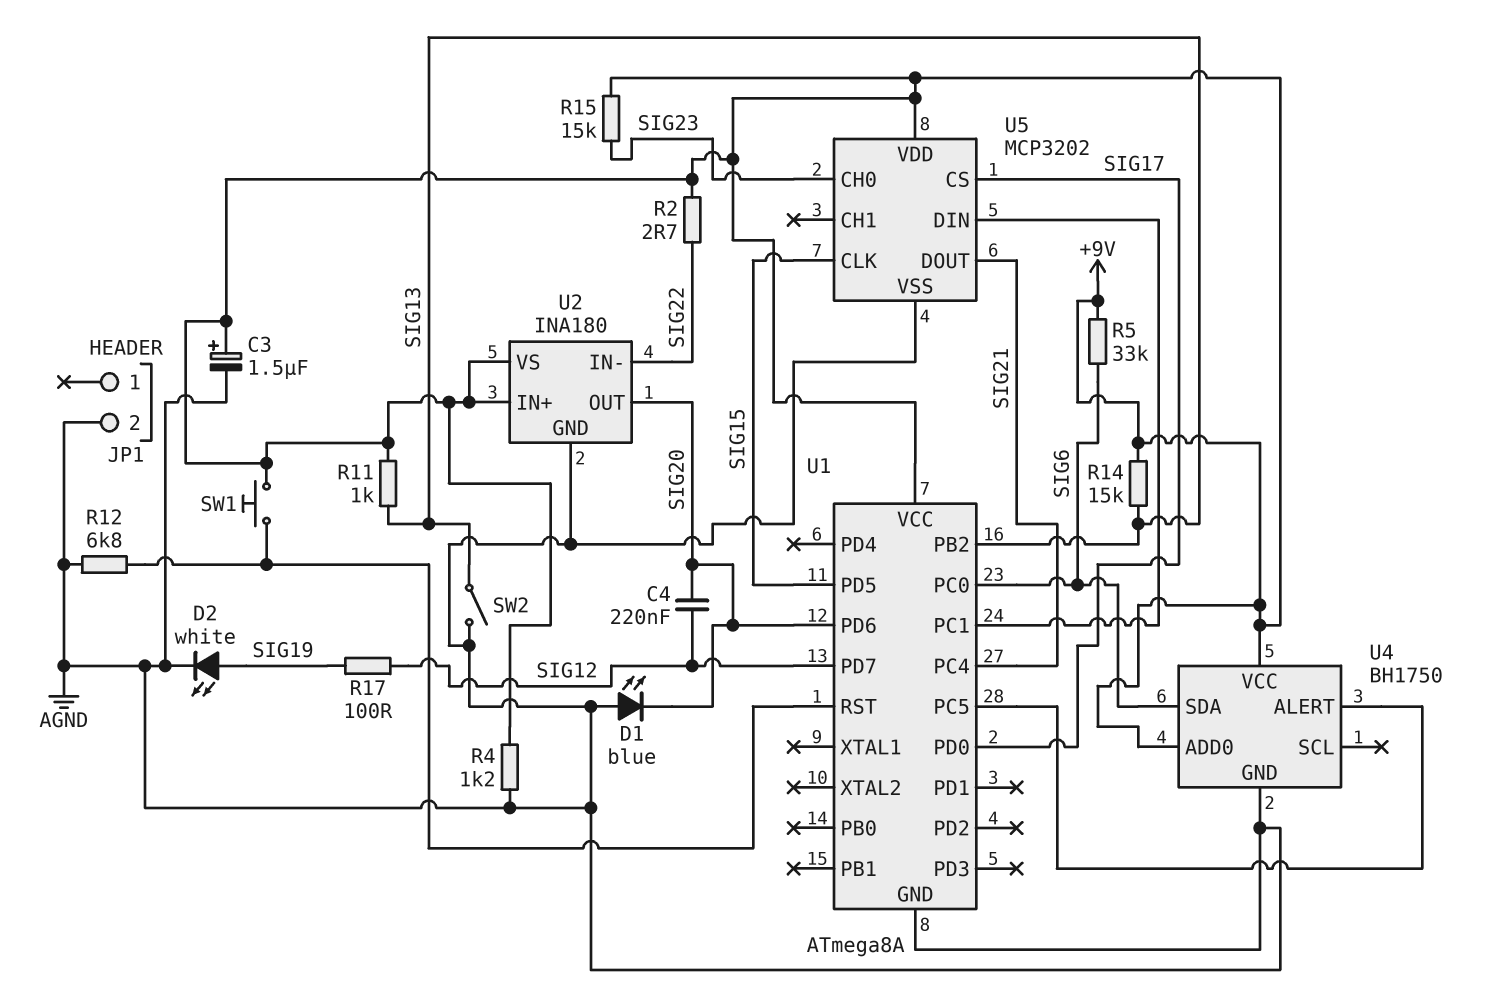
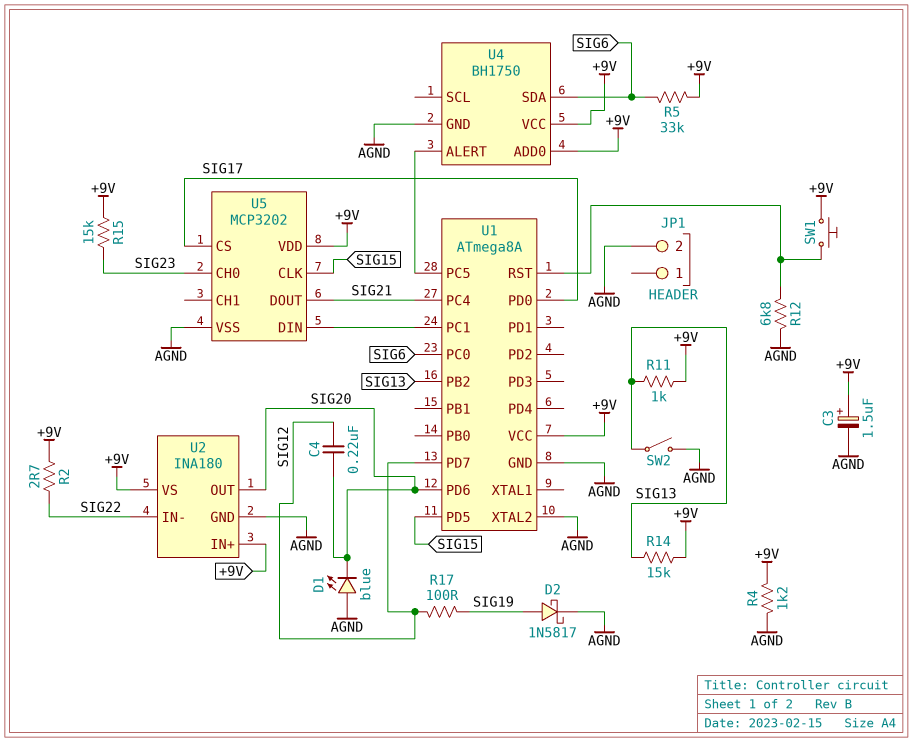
D2: LED white (A SIG19, K AGND) -> schottky 1N5817 (A SIG19, K AGND)
U1 pin XTAL2: none -> AGND

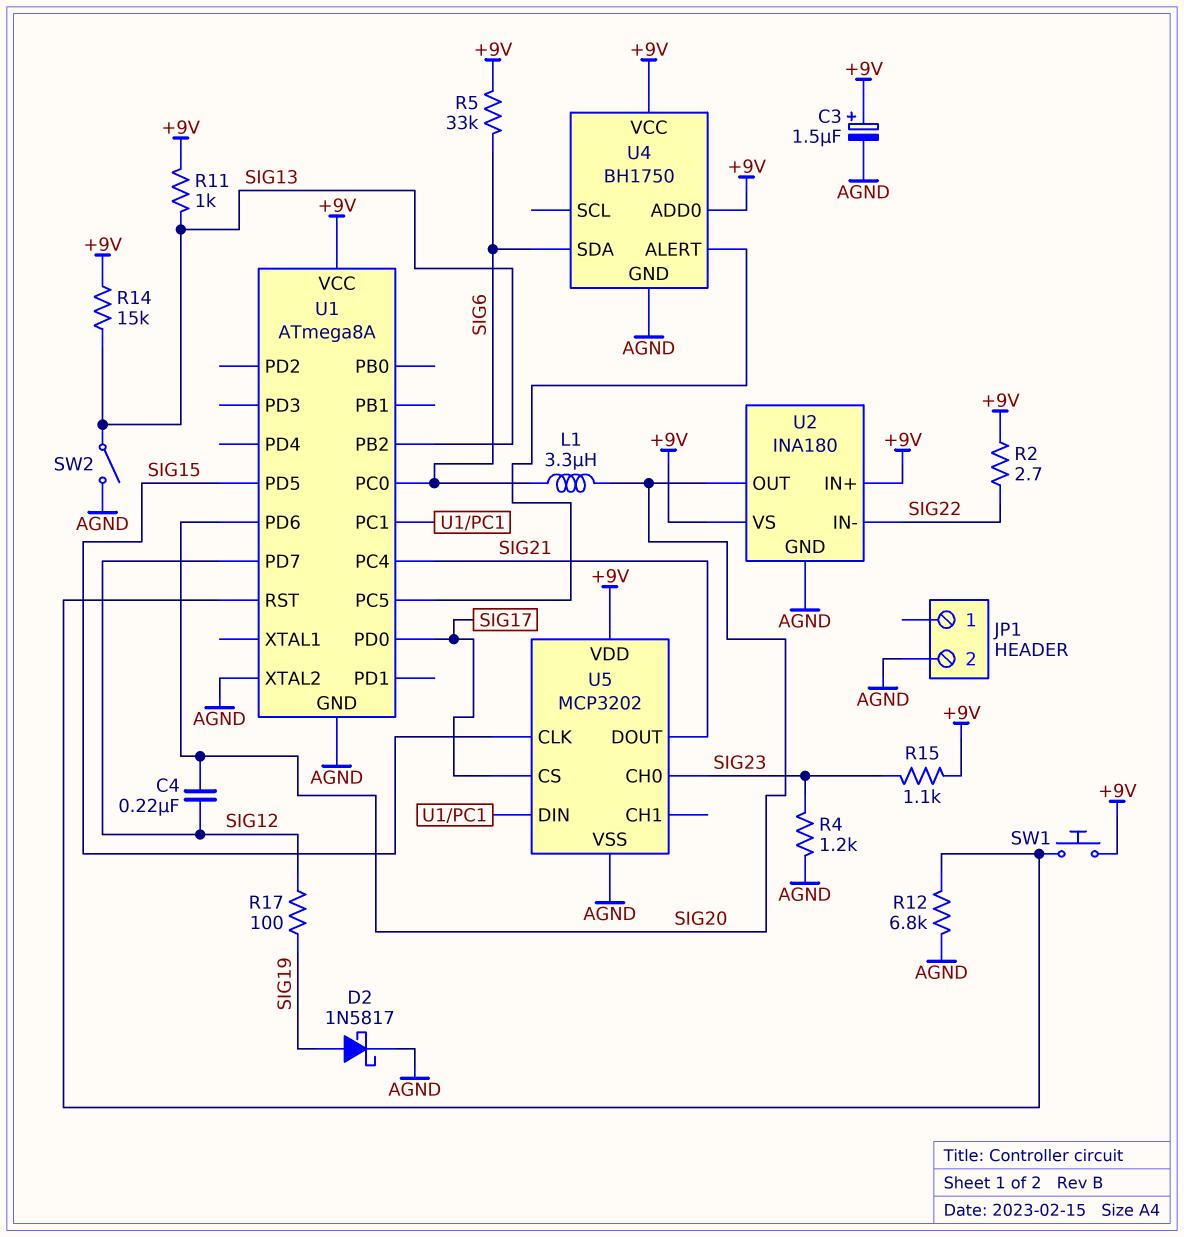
D1: LED blue (A AGND, K SIG20) -> none
L1: none -> 3.3uH (SIG6, SIG20)
R4: 1.2k (+9V, AGND) -> 1.2k (AGND, SIG23)
R15: 15k (+9V, SIG23) -> 1.1k (+9V, SIG23)

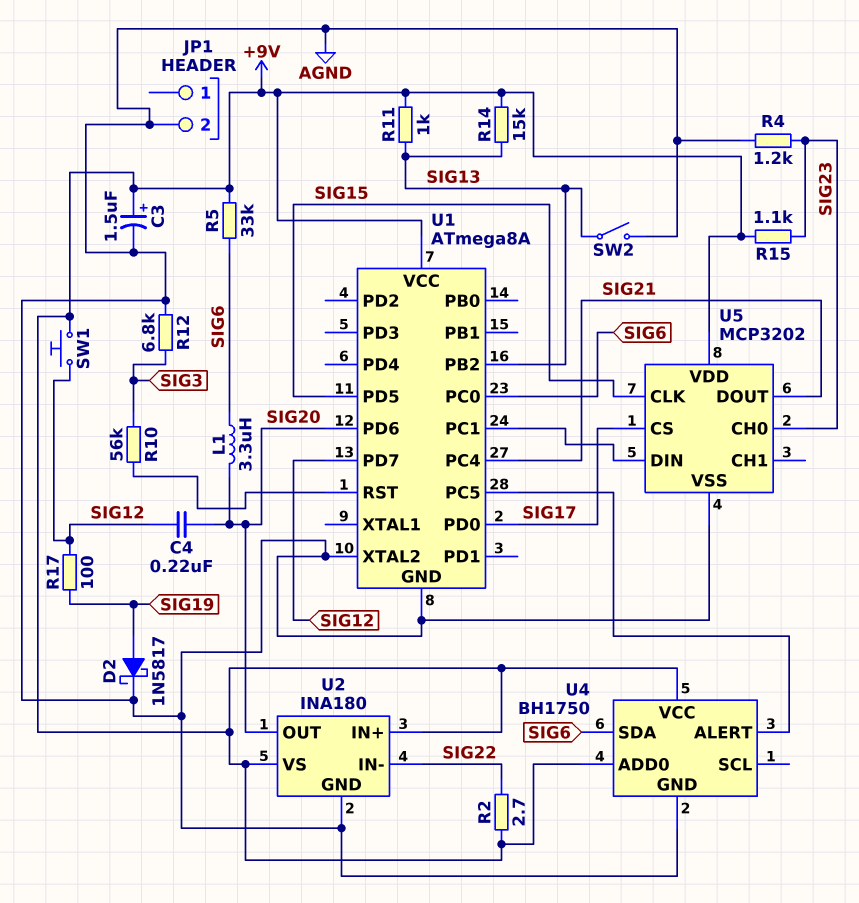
R10: none -> 56k (SIG3, U1/RST)
R12: 6.8k (AGND, U1/RST) -> 6.8k (AGND, SIG3)
SW1: button (+9V, U1/RST) -> button (+9V, SIG12)

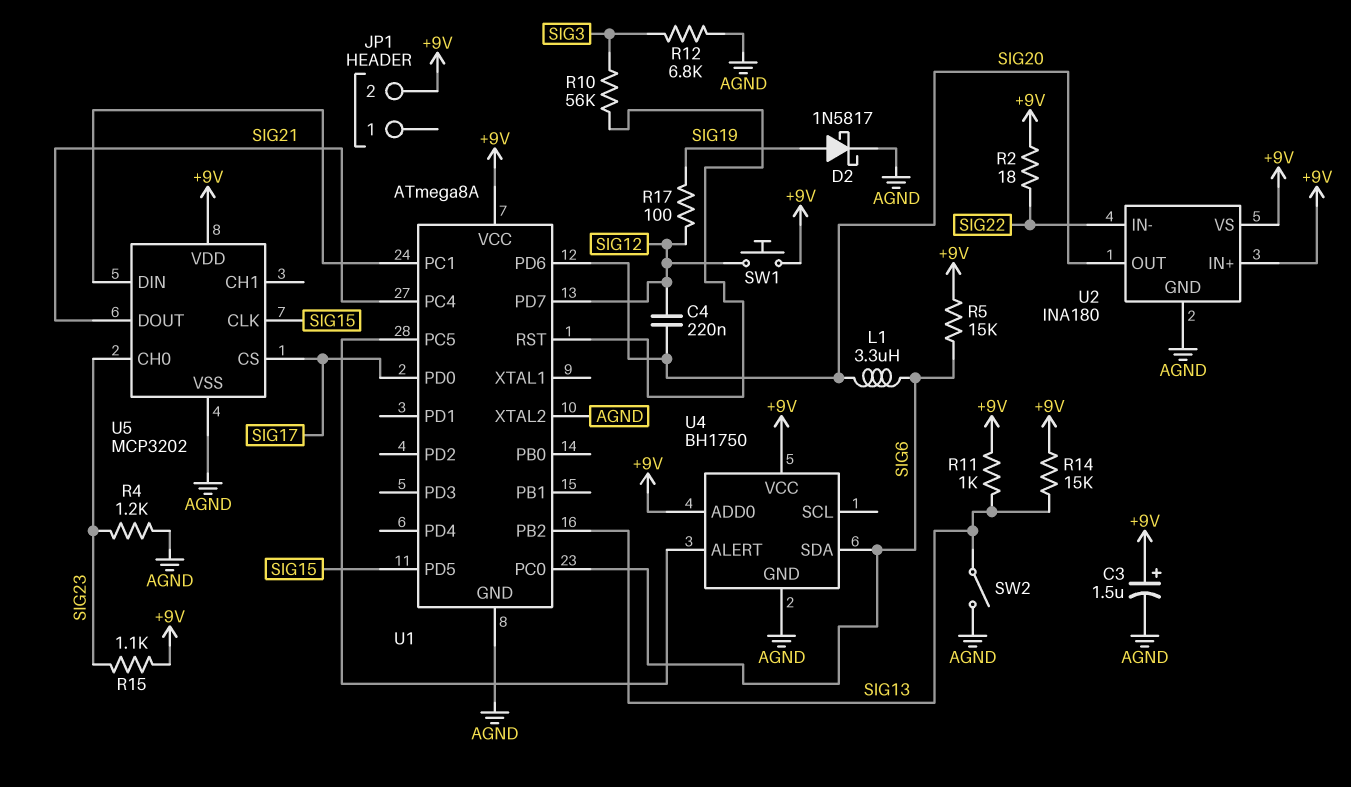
JP1 pin 2: AGND -> +9V
R2: 2.7 (+9V, SIG22) -> 18 (+9V, SIG22)
R5: 33k (+9V, SIG6) -> 15k (+9V, SIG6)

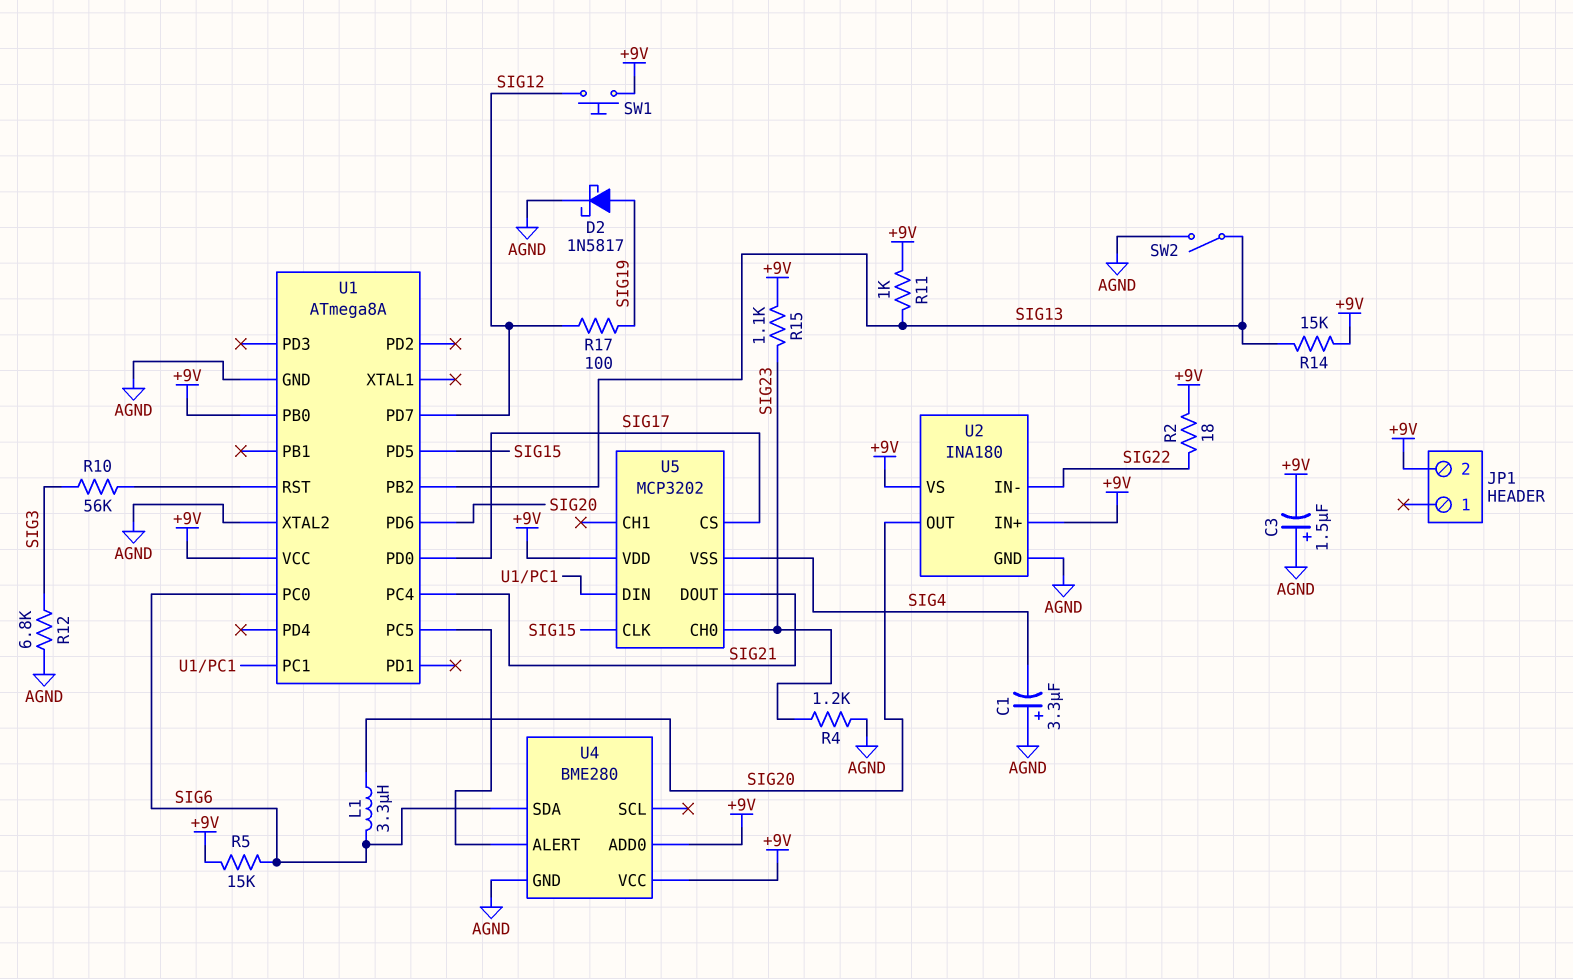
C1: none -> 3.3uF (plus AGND, minus SIG4)
C3: 1.5uF (plus +9V, minus AGND) -> 1.5uF (plus AGND, minus +9V)
C4: 220nF (SIG12, SIG20) -> none
U1 pin PB0: none -> +9V
U4: BH1750 -> BME280
U5 pin VSS: AGND -> SIG4

